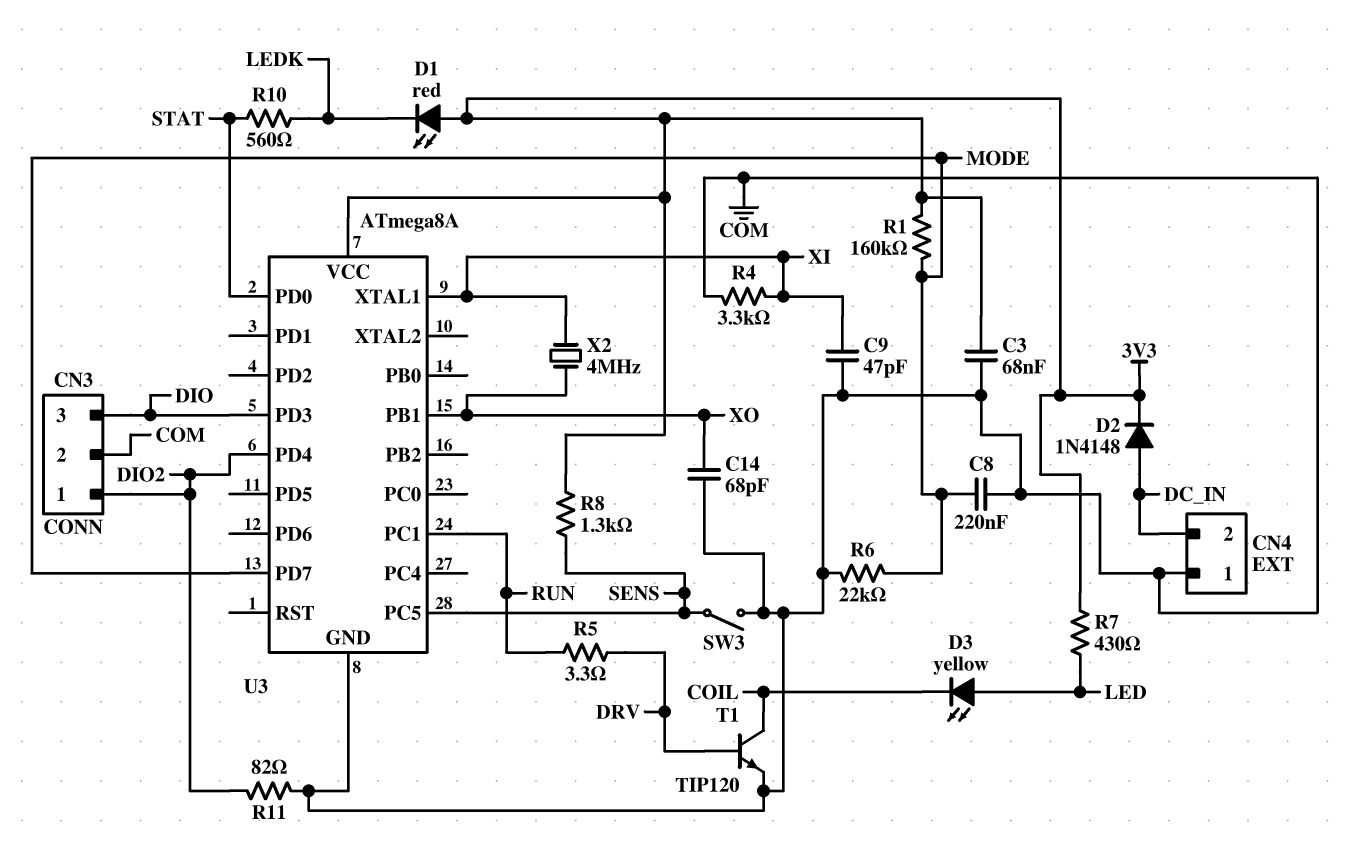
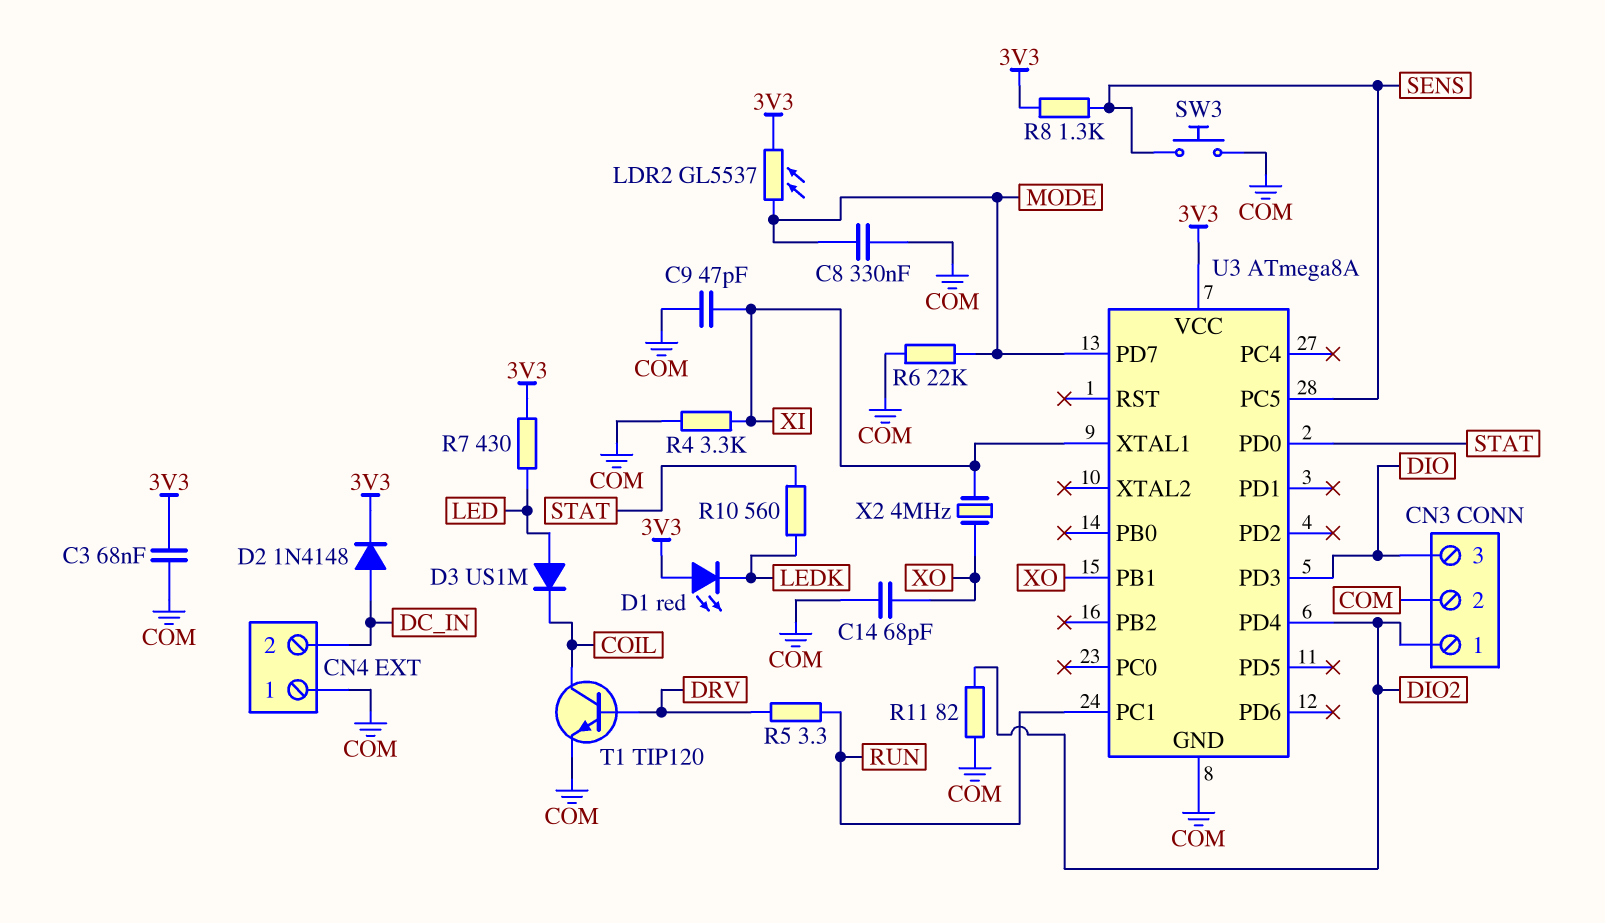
C8: 220nF (COM, MODE) -> 330nF (COM, MODE)
D3: LED yellow (A LED, K COIL) -> diode US1M (A LED, K COIL)
LDR2: none -> GL5537 (3V3, MODE)
R1: 160k (3V3, MODE) -> none
SW3: switch (COM, SENS) -> button (COM, SENS)

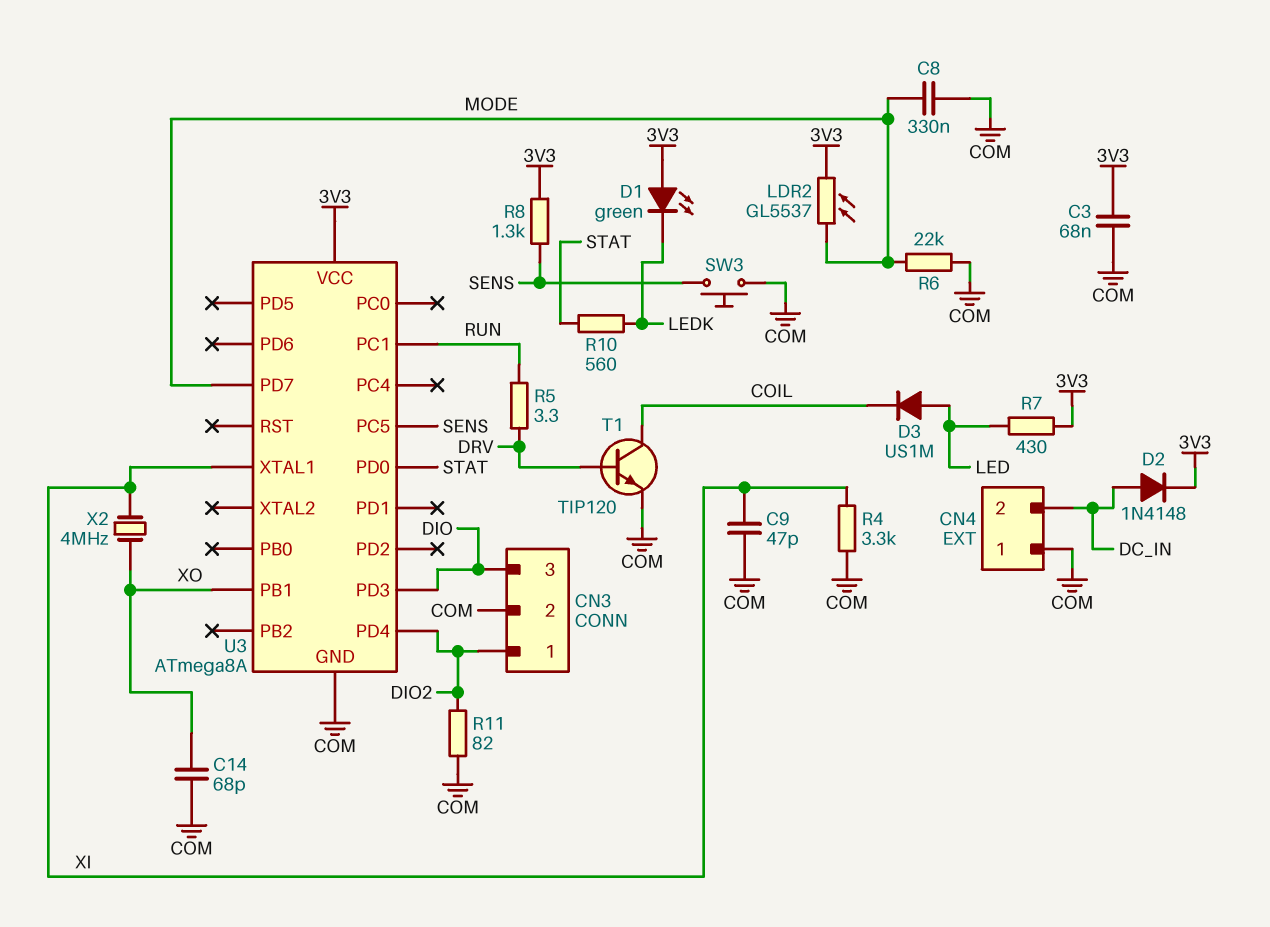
D1: LED red (A 3V3, K LEDK) -> LED green (A 3V3, K LEDK)

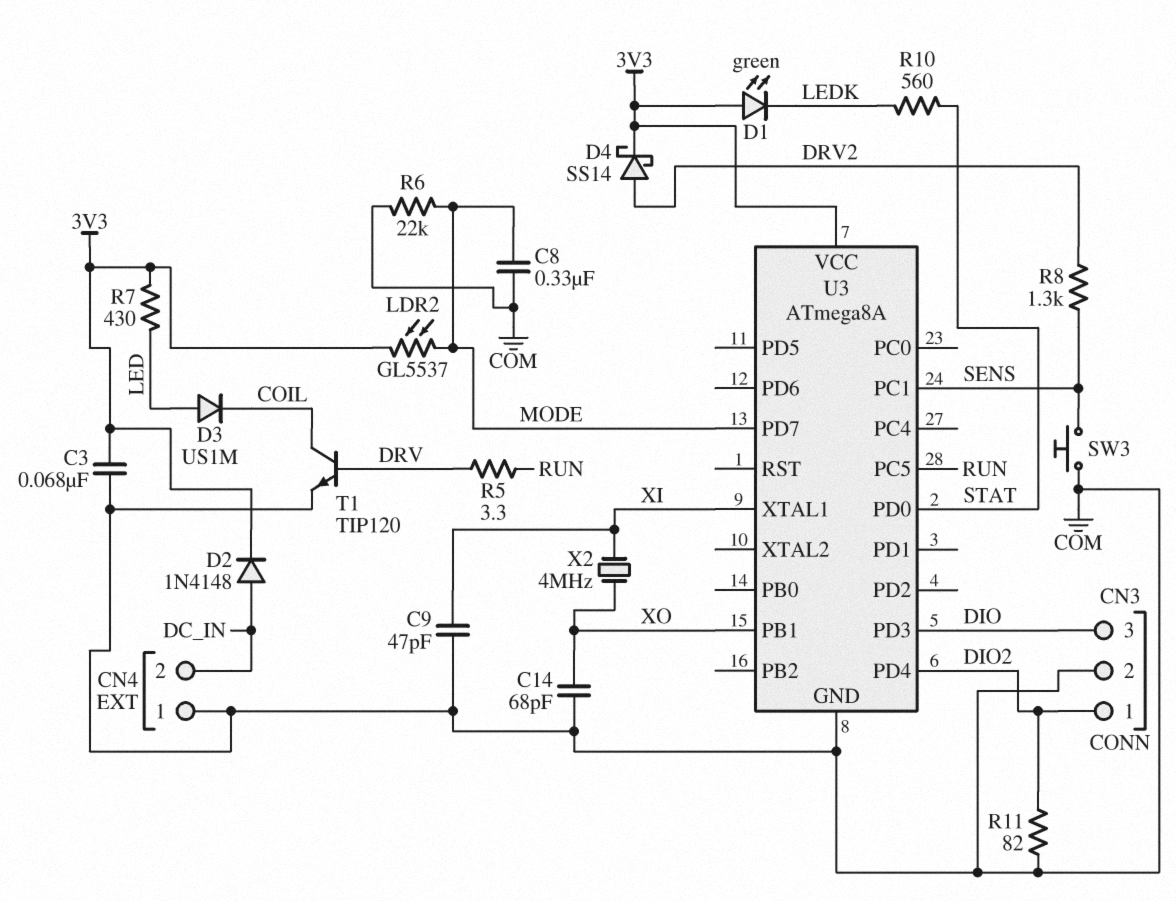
D4: none -> schottky SS14 (A DRV2, K 3V3)
R4: 3.3k (COM, XI) -> none
R8: 1.3k (3V3, SENS) -> 1.3k (DRV2, SENS)
U3 pin PC1: RUN -> SENS
U3 pin PC5: SENS -> RUN

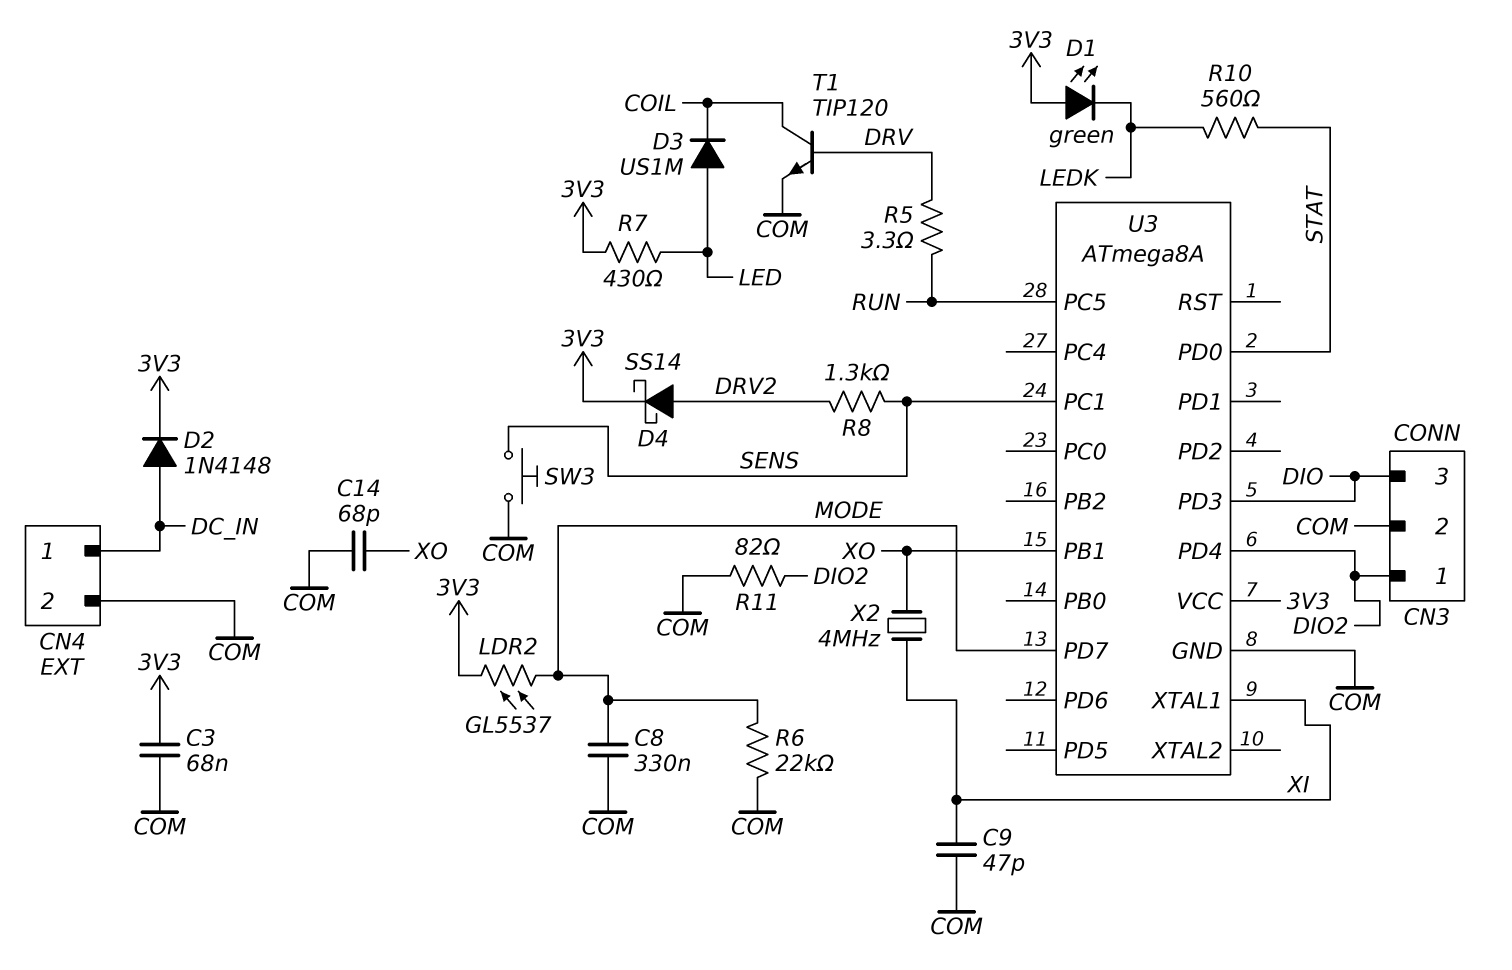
CN4 pin 1: COM -> DC_IN
CN4 pin 2: DC_IN -> COM

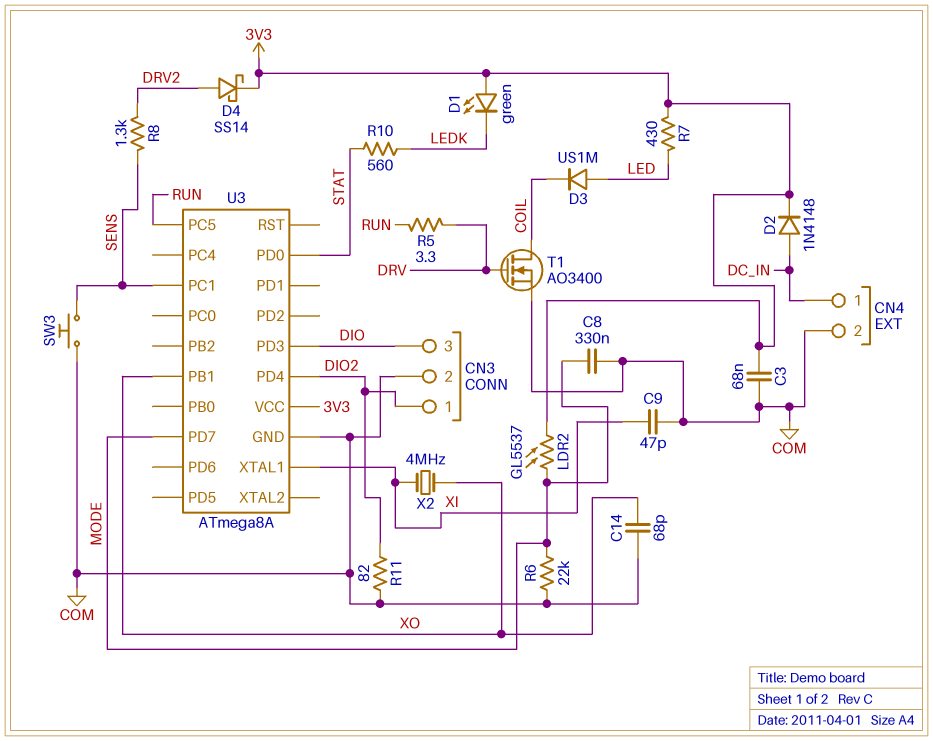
T1: NPN TIP120 (B DRV, C COIL, E COM) -> NMOS AO3400 (G DRV, D COIL, S COM)

